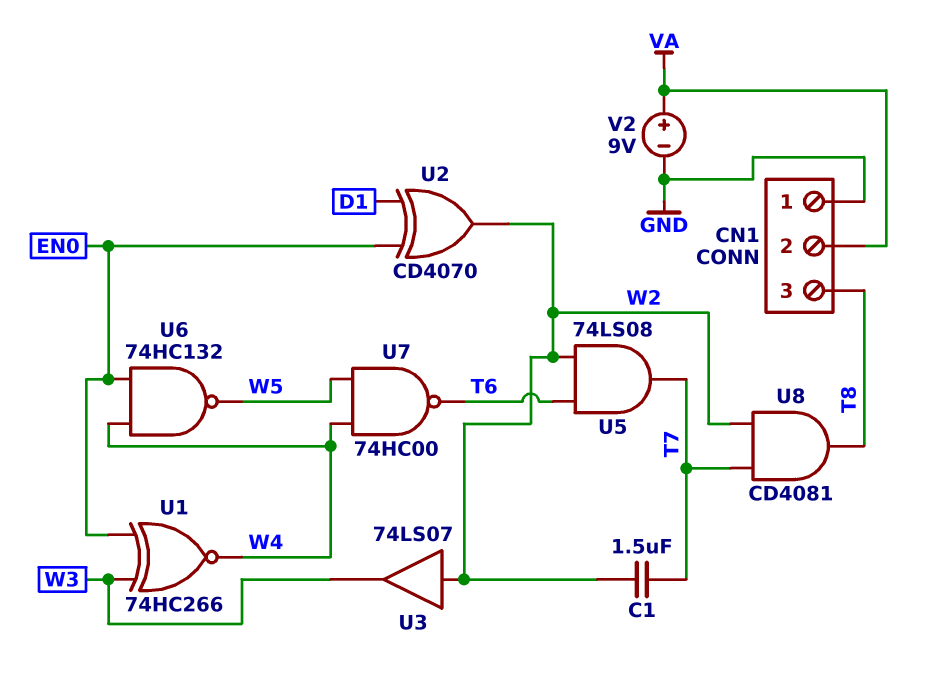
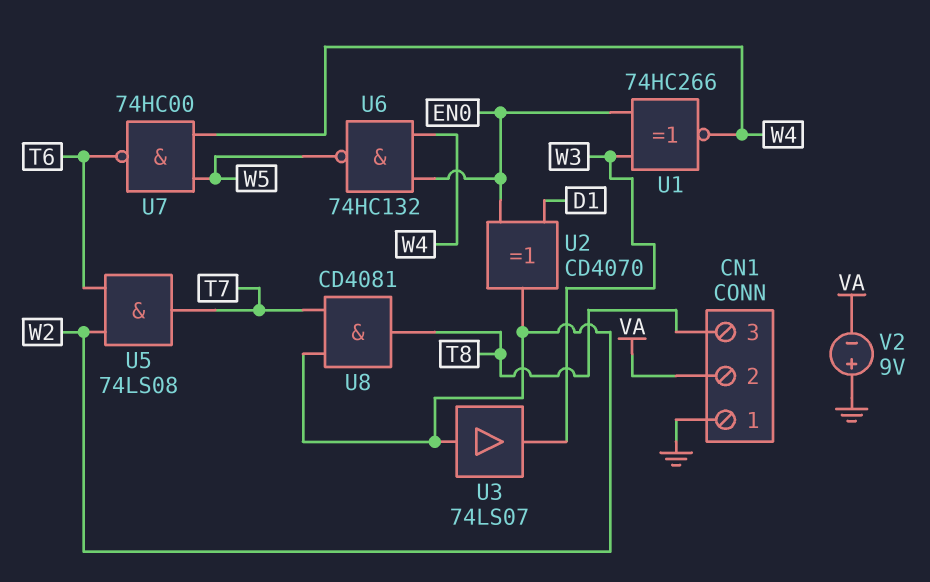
C1: 1.5uF (T7, W2) -> none
V2: 9V (plus VA, minus GND) -> 9V (plus GND, minus VA)

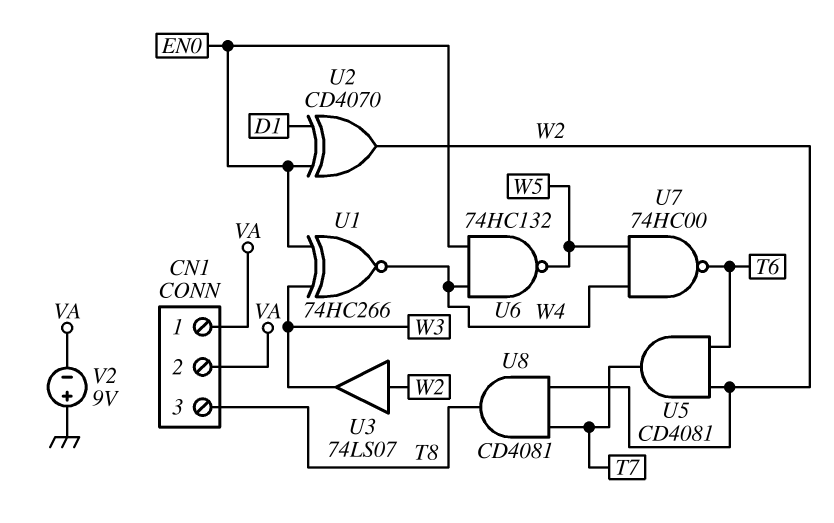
CN1 pin 1: GND -> VA
U5: AND 74LS08 (in T6, in W2, out T7) -> AND CD4081 (in T6, in W2, out T7)

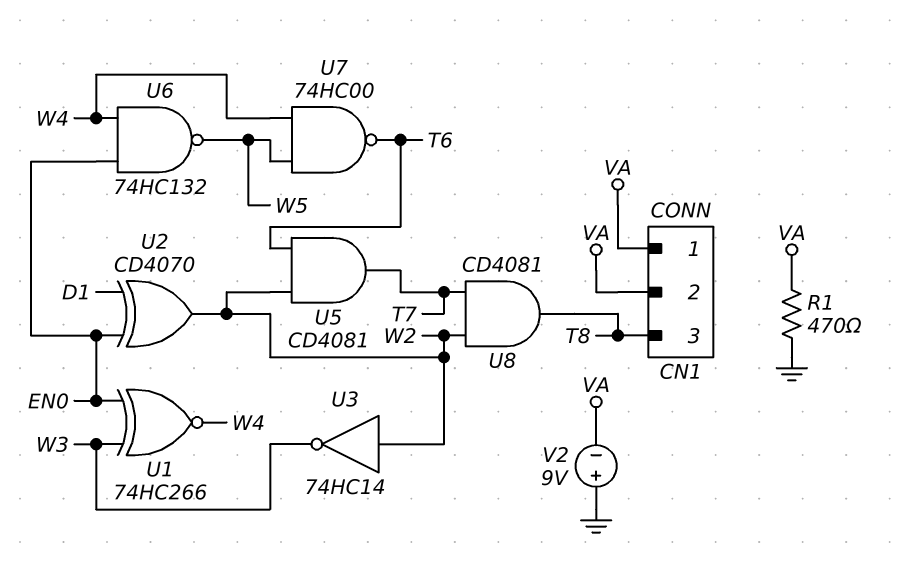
R1: none -> 470 (GND, VA)
U3: buffer 74LS07 (in W2, out W3) -> NOT 74HC14 (in W2, out W3)

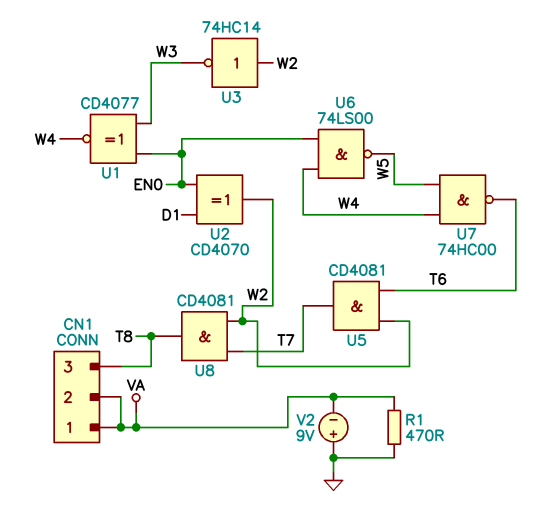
U1: XNOR 74HC266 (in EN0, in W3, out W4) -> XNOR CD4077 (in EN0, in W3, out W4)
U6: NAND 74HC132 (in EN0, in W4, out W5) -> NAND 74LS00 (in EN0, in W4, out W5)

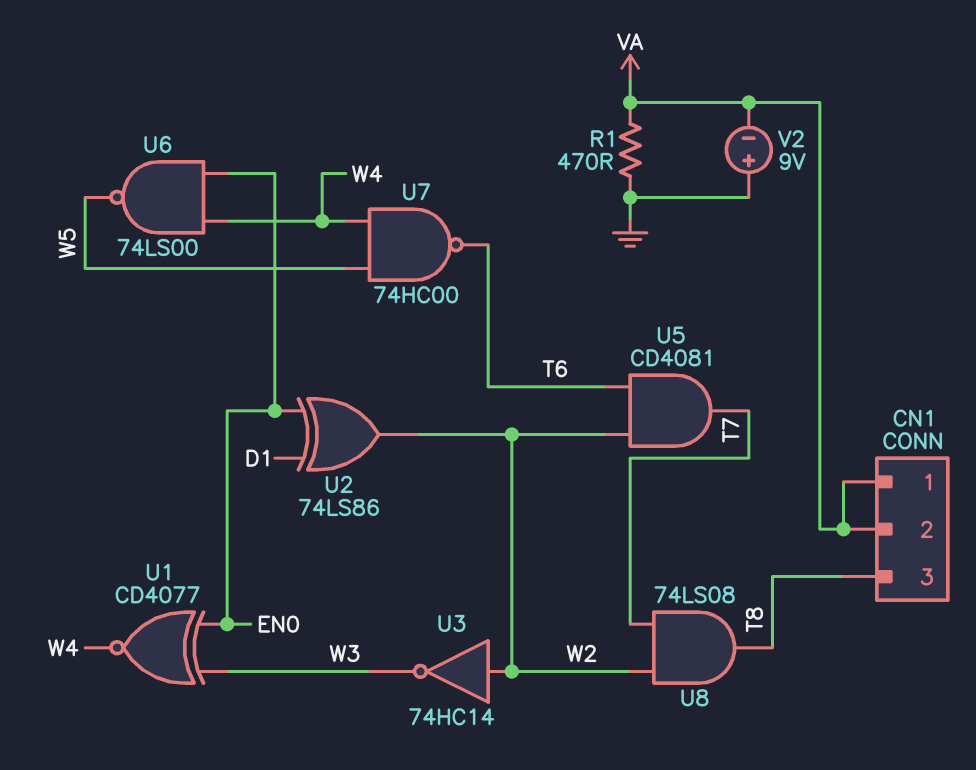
U2: XOR CD4070 (in D1, in EN0, out W2) -> XOR 74LS86 (in D1, in EN0, out W2)
U8: AND CD4081 (in T7, in W2, out T8) -> AND 74LS08 (in T7, in W2, out T8)

